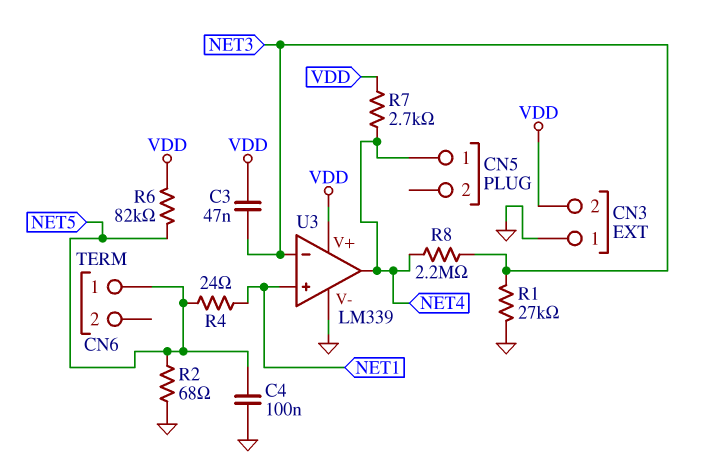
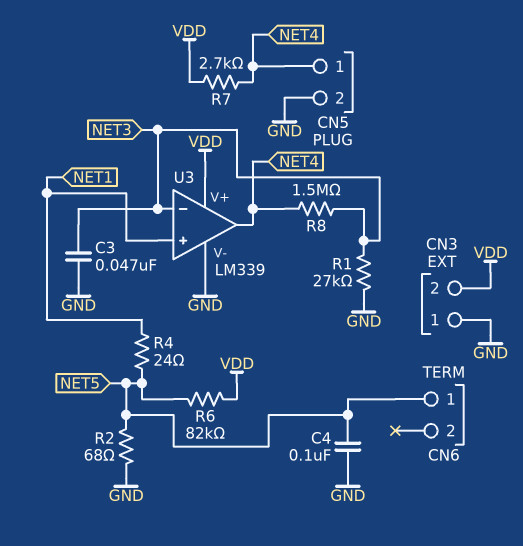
C3: 47nF (NET3, VDD) -> 47nF (GND, NET3)
CN5 pin 2: none -> GND
R8: 2.2M (NET3, NET4) -> 1.5M (NET3, NET4)

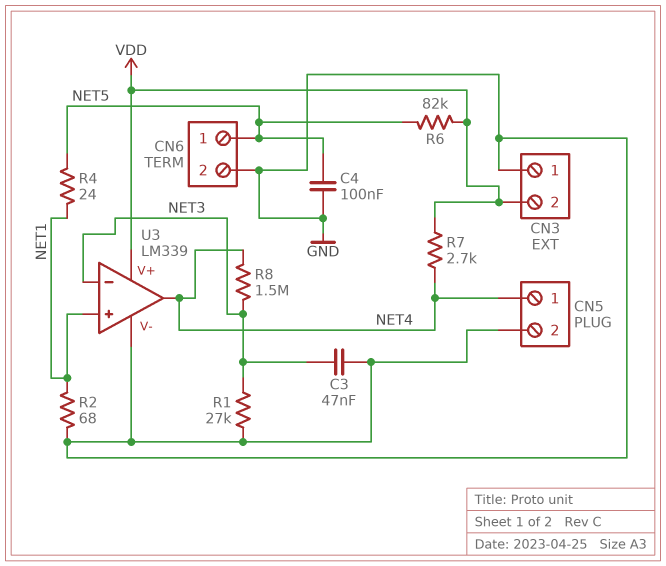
CN6 pin 2: none -> GND
R2: 68 (GND, NET5) -> 68 (GND, NET1)

